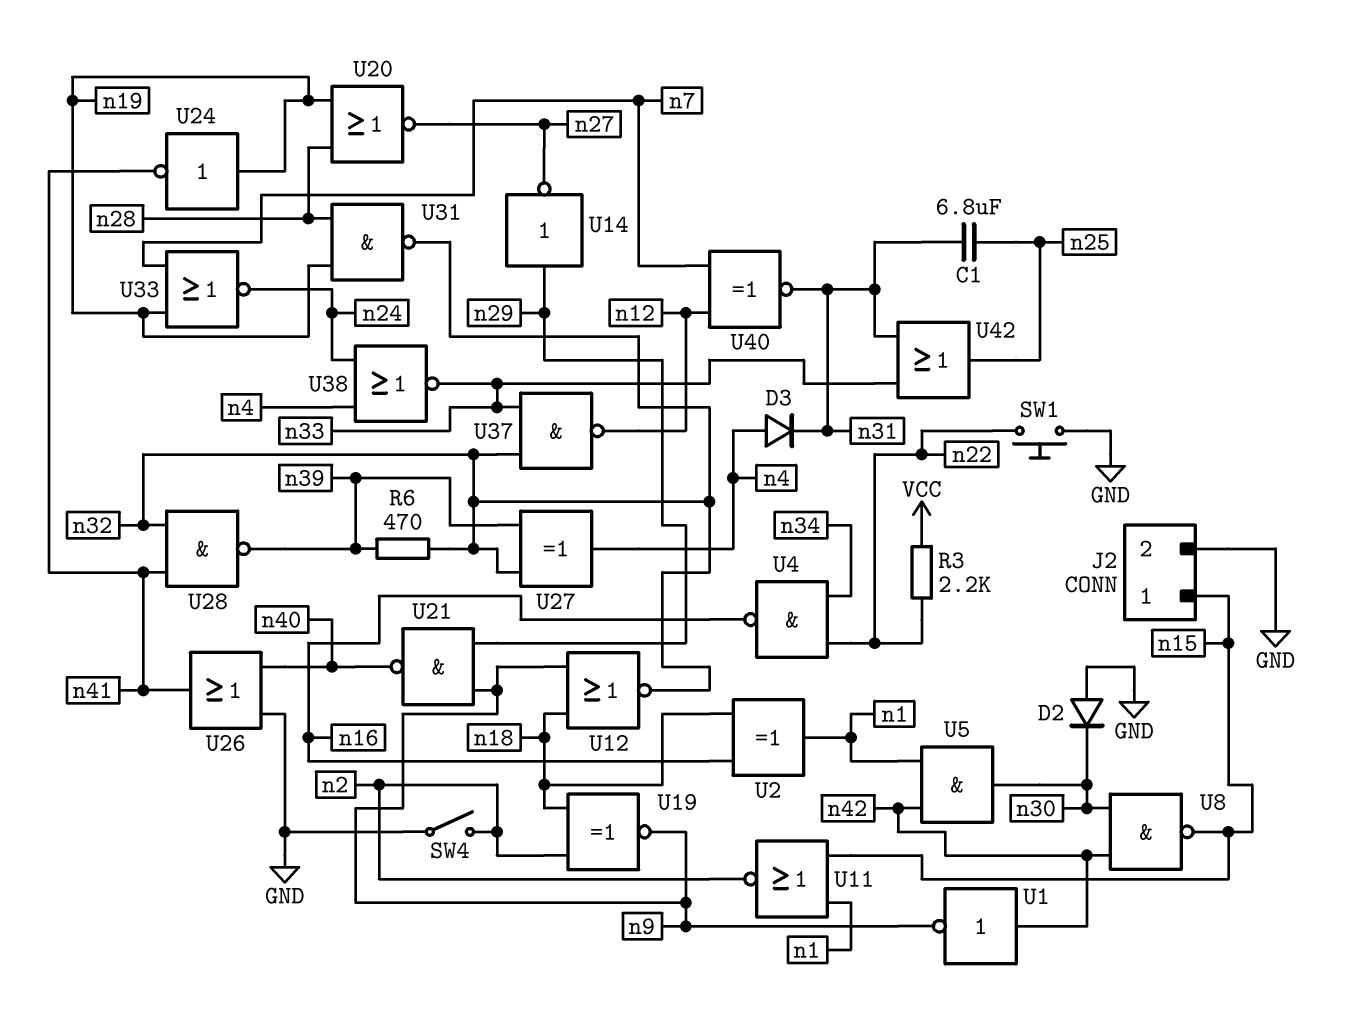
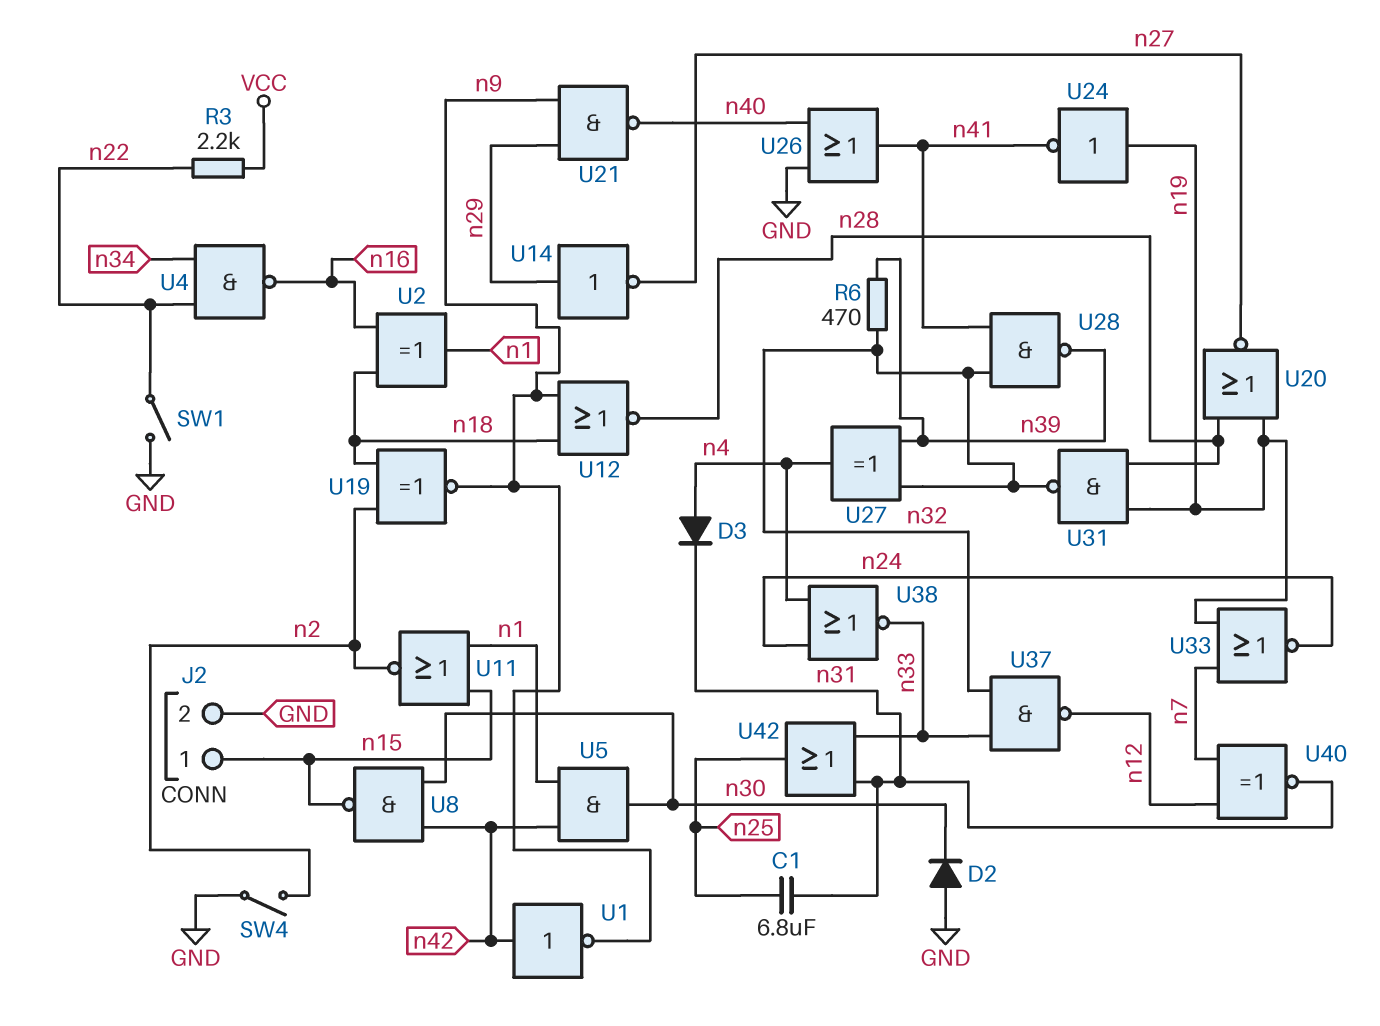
SW1: button (GND, n22) -> switch (GND, n22)
U12: NOR (in n9, in n18, out n32) -> NOR (in n9, in n18, out n28)

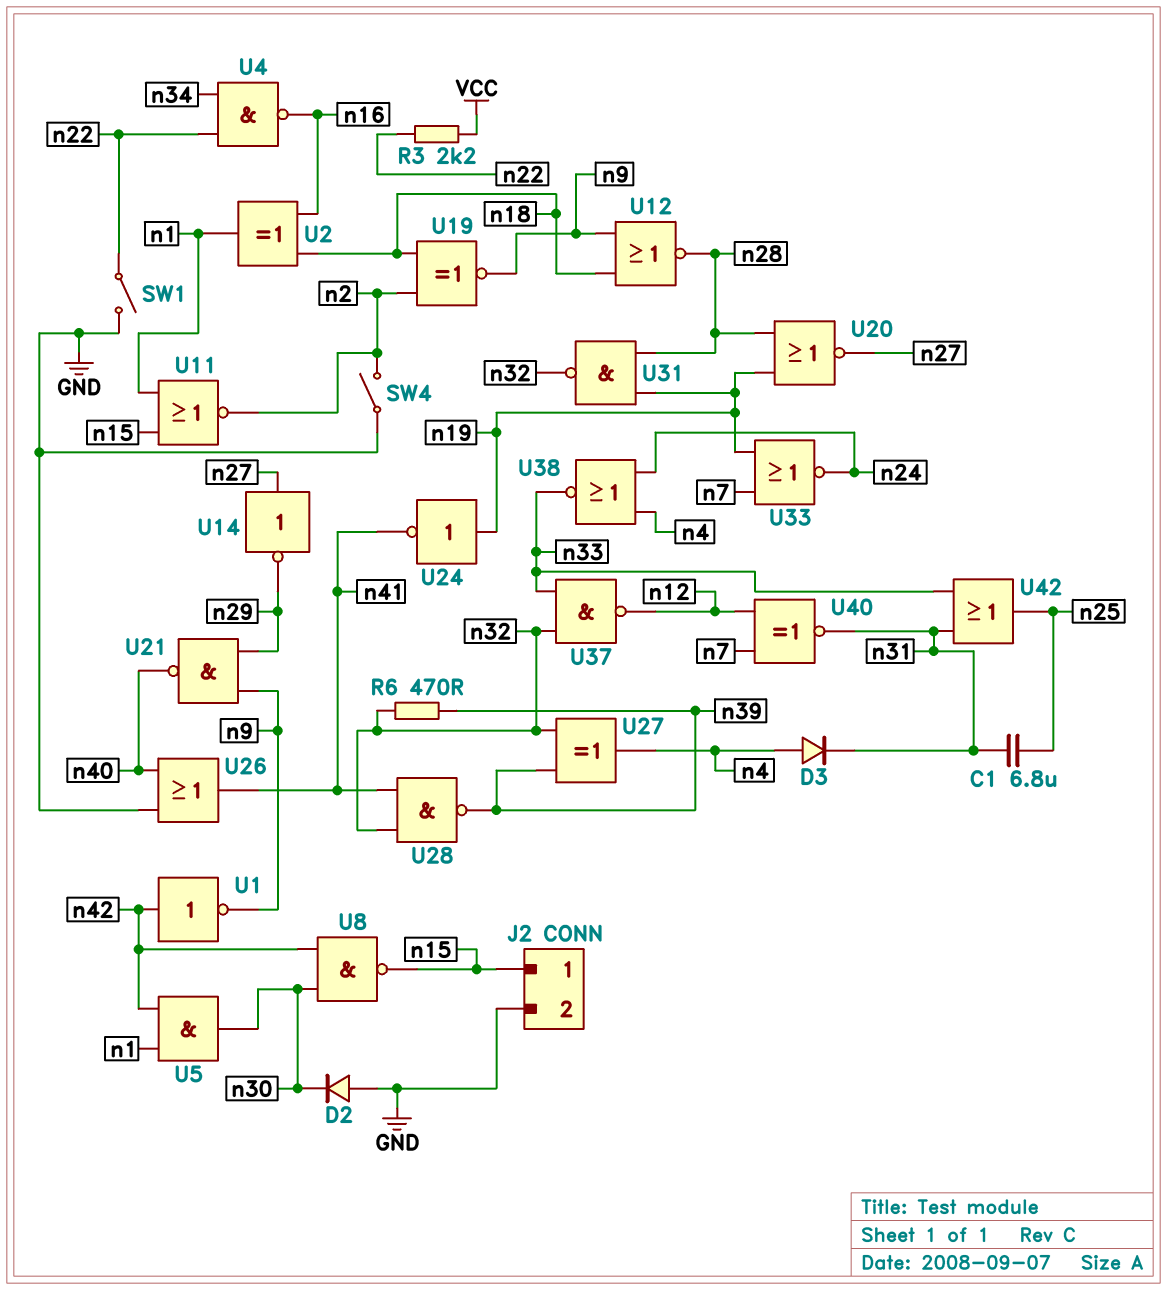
U14: NOT (in n29, out n27) -> NOT (in n27, out n29)

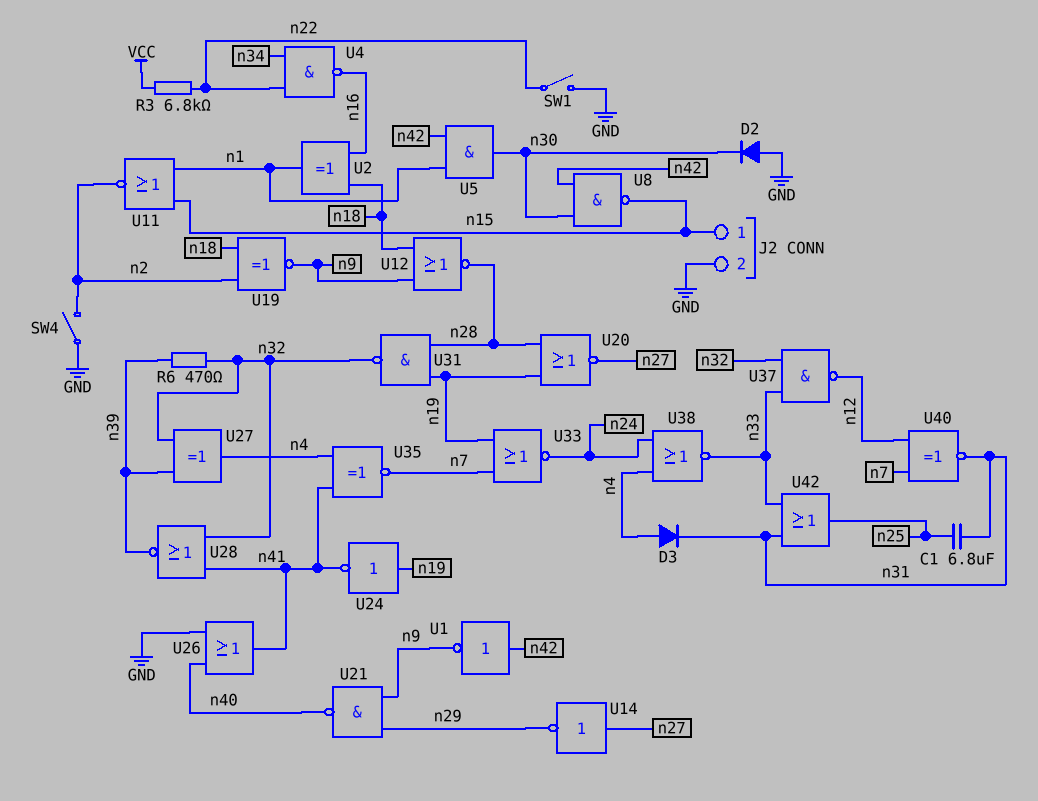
R3: 2.2k (VCC, n22) -> 6.8k (VCC, n22)
U28: NAND (in n32, in n41, out n39) -> NOR (in n32, in n41, out n39)
U35: none -> XNOR (in n4, in n41, out n7)

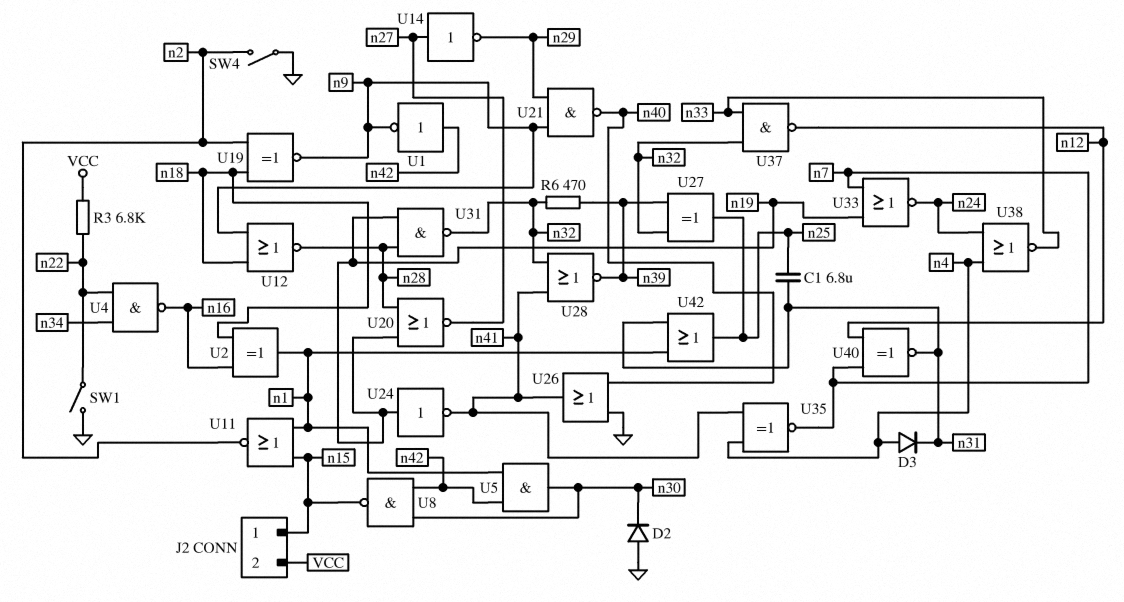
J2 pin 2: GND -> VCC
U27: XOR (in n32, in n39, out n4) -> XOR (in n32, in n39, out n25)
U42: OR (in n31, in n33, out n25) -> OR (in n1, in n31, out n25)

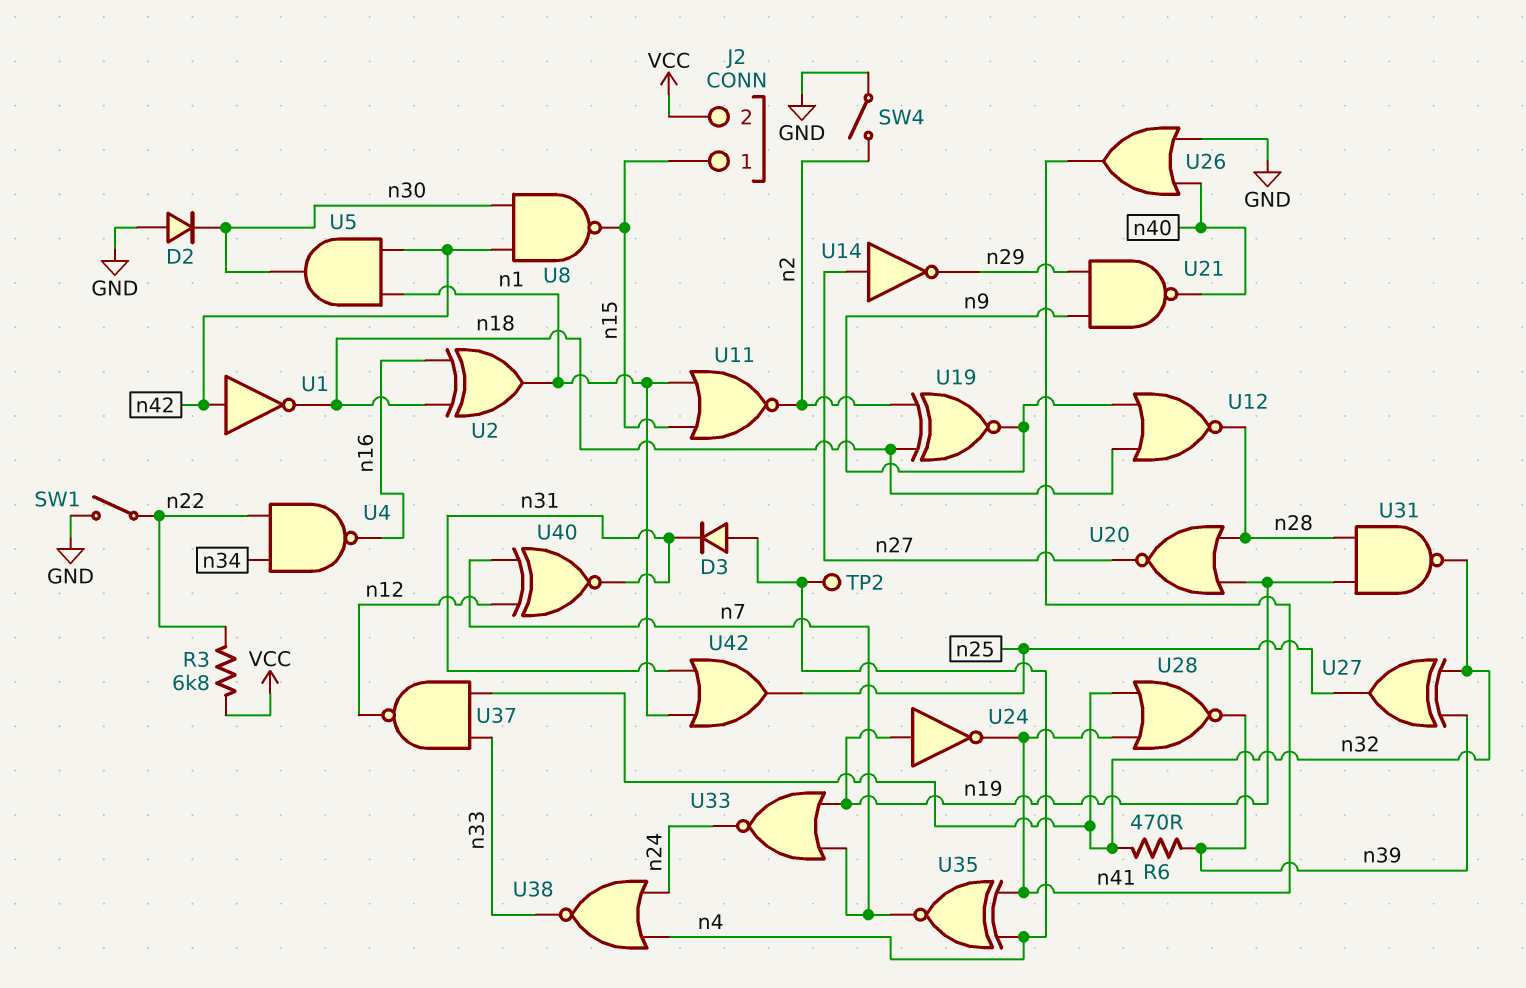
C1: 6.8uF (n25, n31) -> none
TP2: none -> test point (n4)
U1: NOT (in n42, out n9) -> NOT (in n42, out n18)

